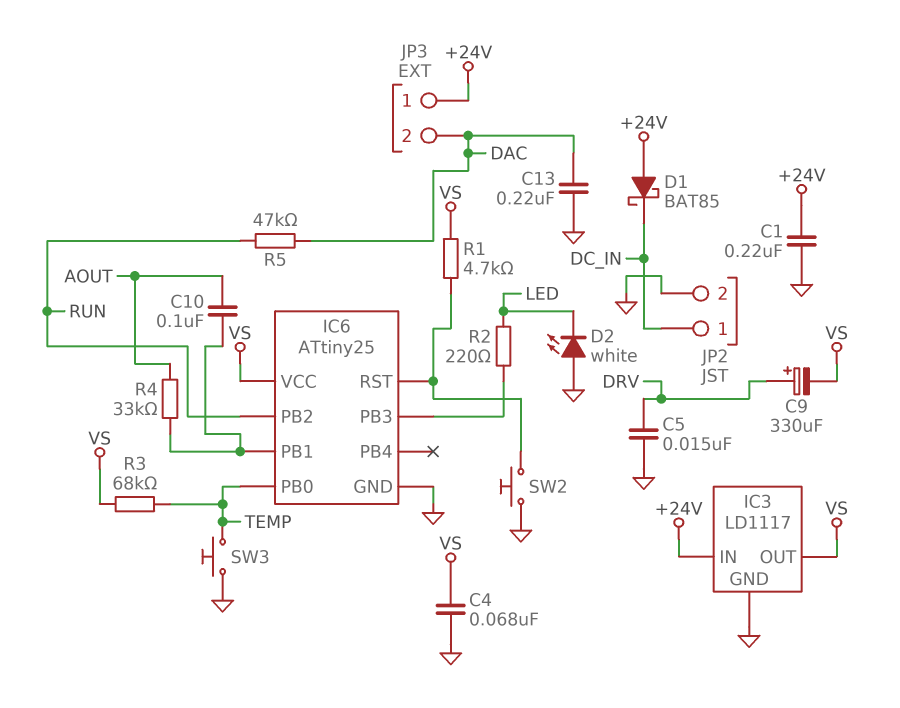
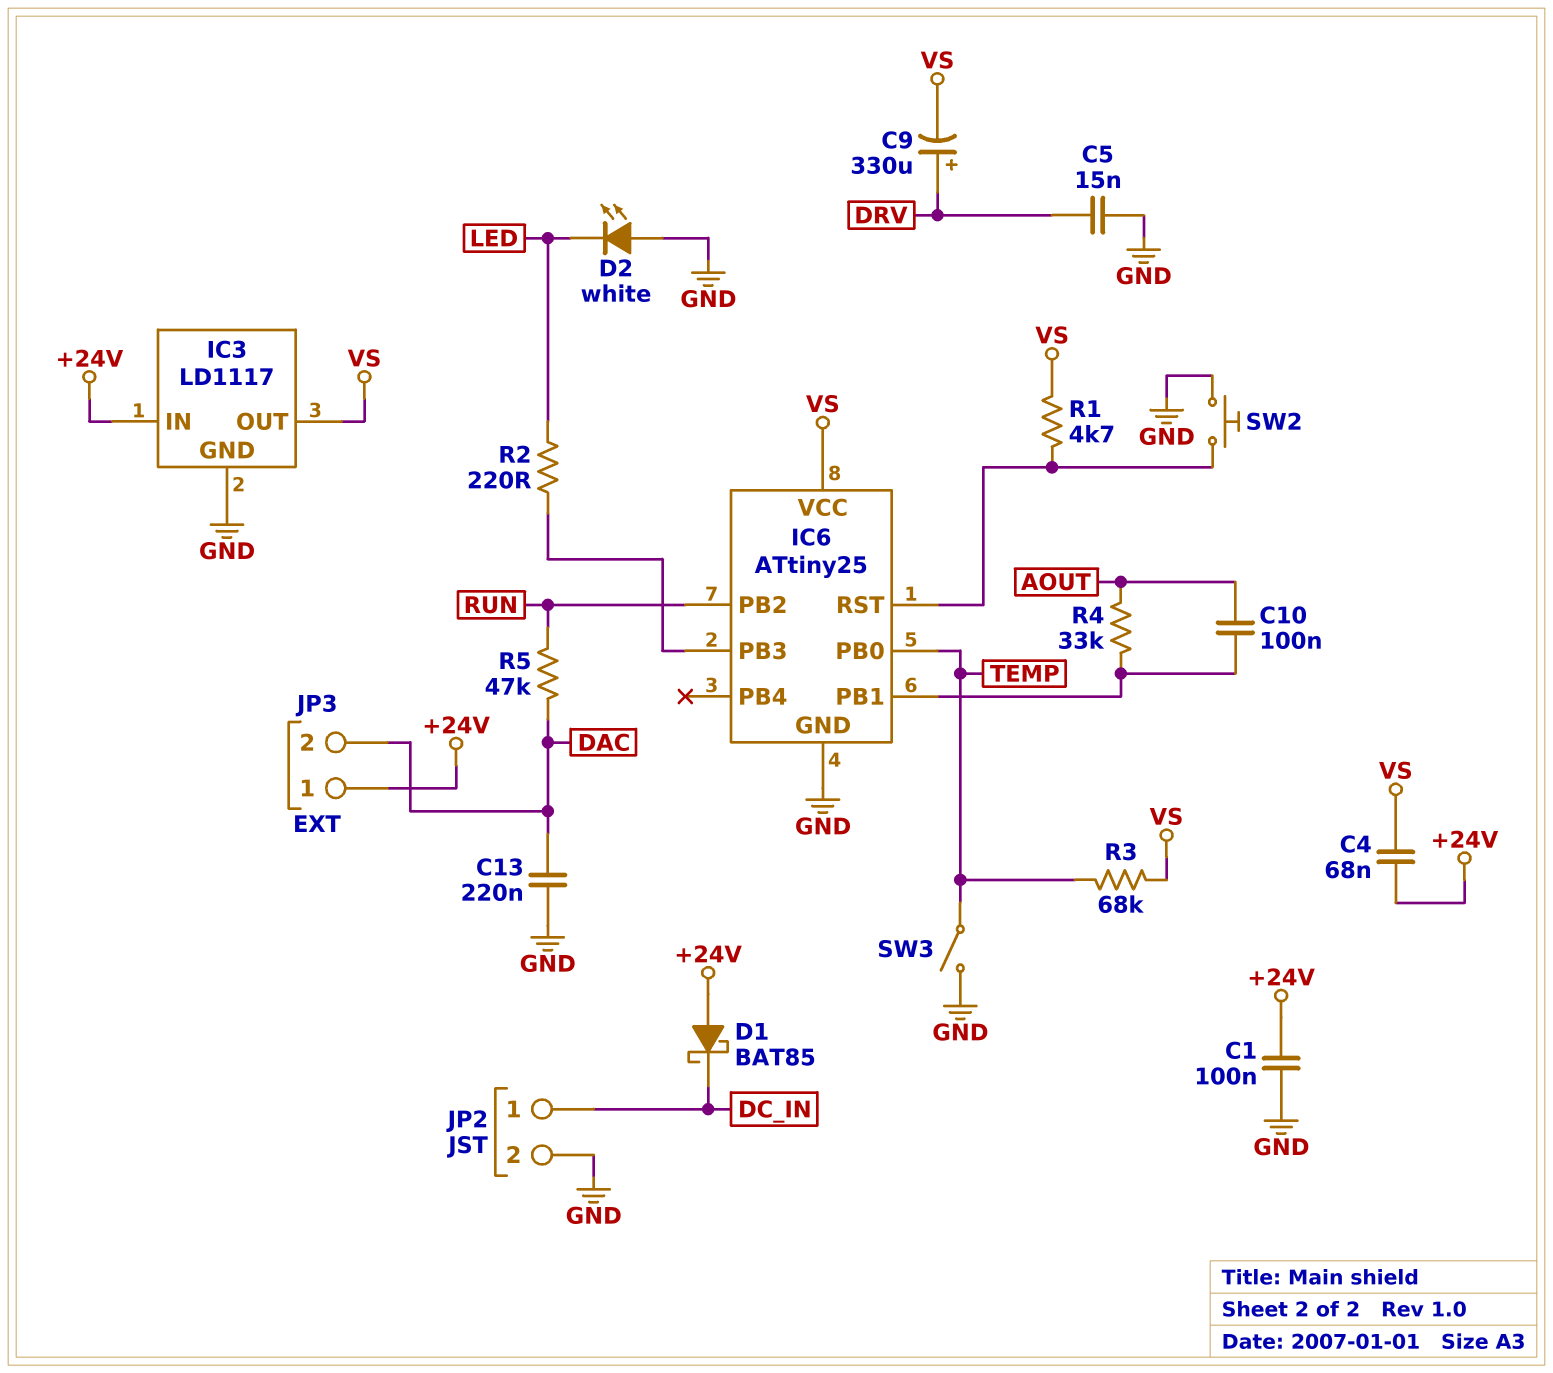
C1: 220nF (+24V, GND) -> 100nF (+24V, GND)
C4: 68nF (GND, VS) -> 68nF (+24V, VS)
SW3: button (GND, TEMP) -> switch (GND, TEMP)

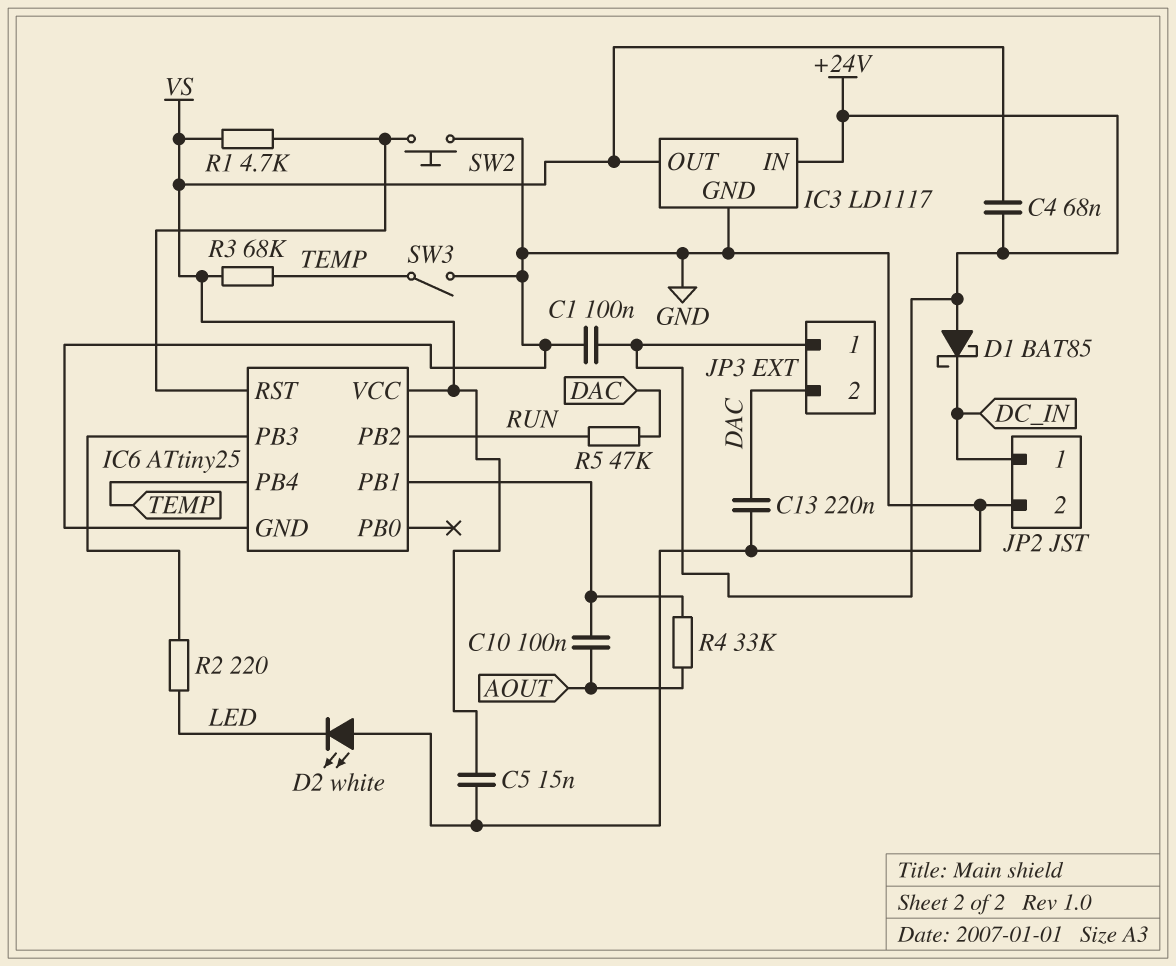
C5: 15nF (DRV, GND) -> 15nF (GND, VS)
C9: 330uF (plus DRV, minus VS) -> none
IC6 pin PB0: TEMP -> none
IC6 pin PB4: none -> TEMP

